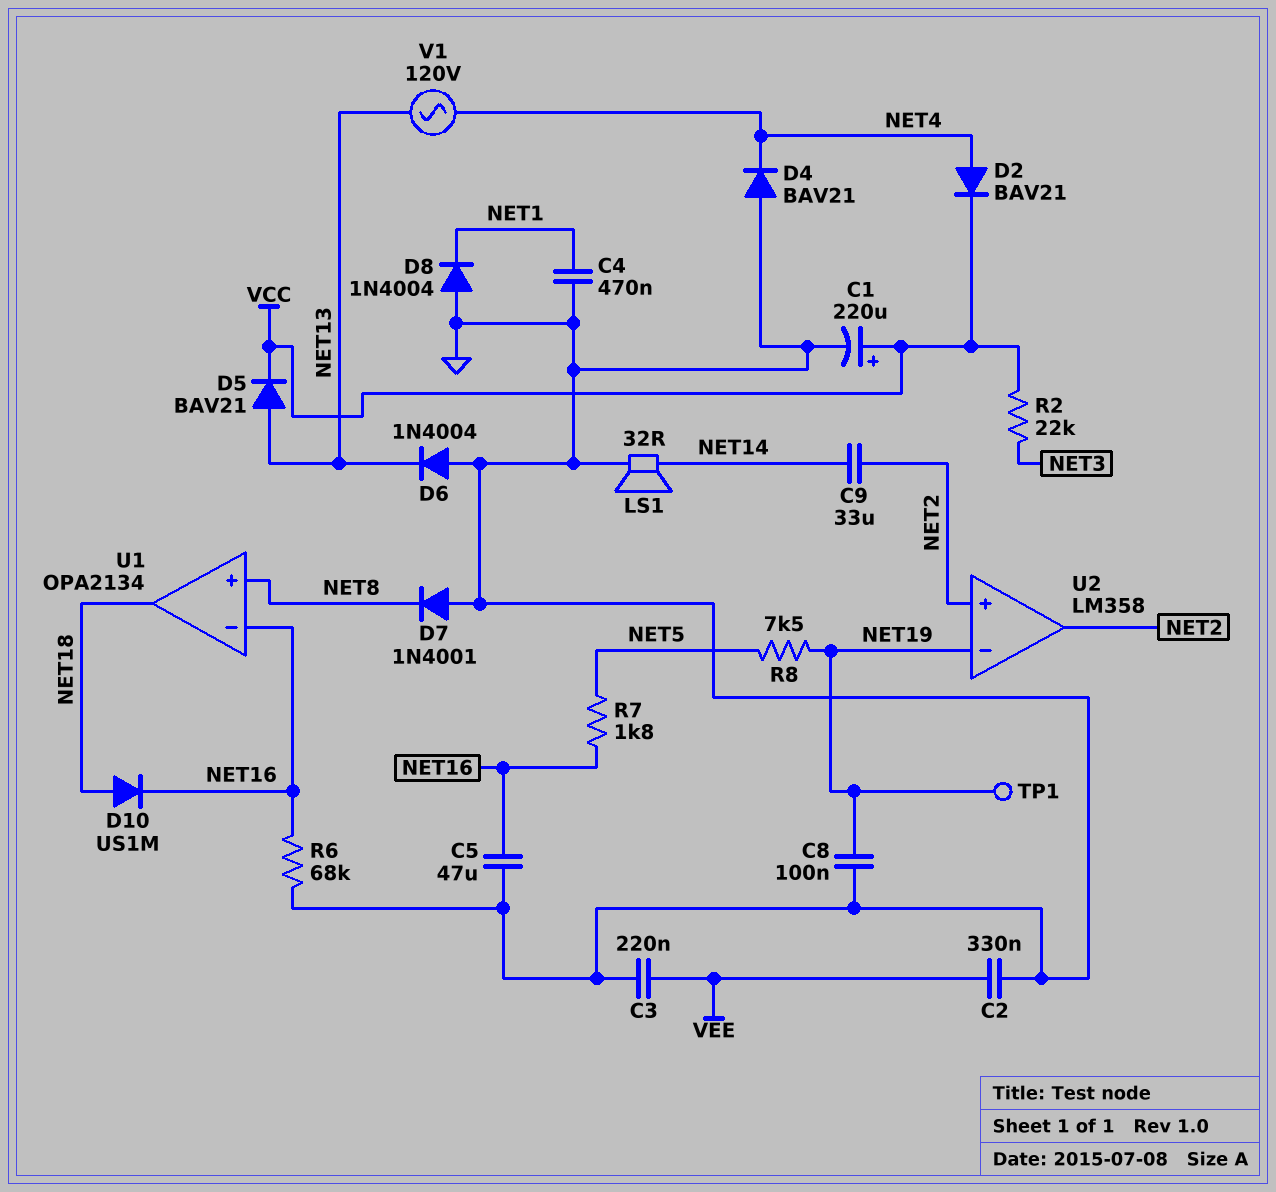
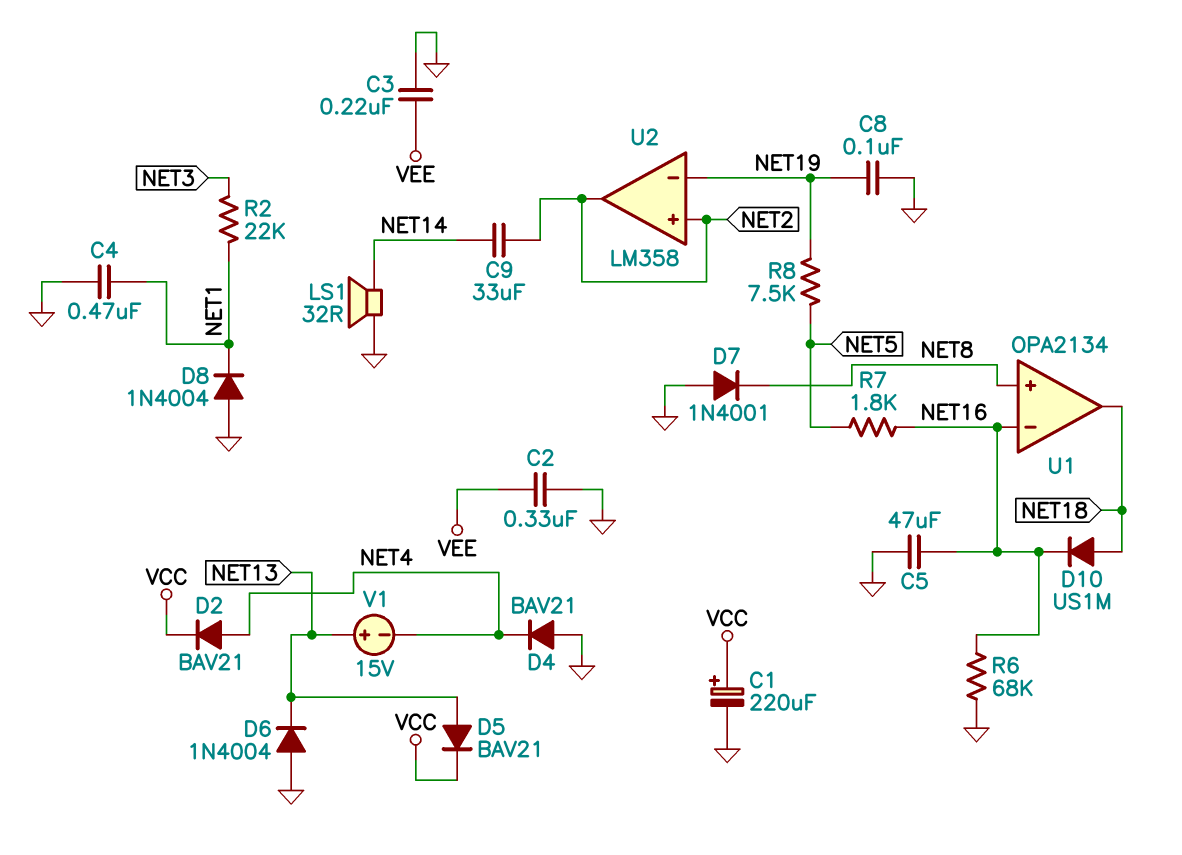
R2: 22k (NET3, VCC) -> 22k (NET1, NET3)
TP1: test point (NET19) -> none
V1: AC 120V (NET4, NET13) -> 15V (plus NET13, minus NET4)

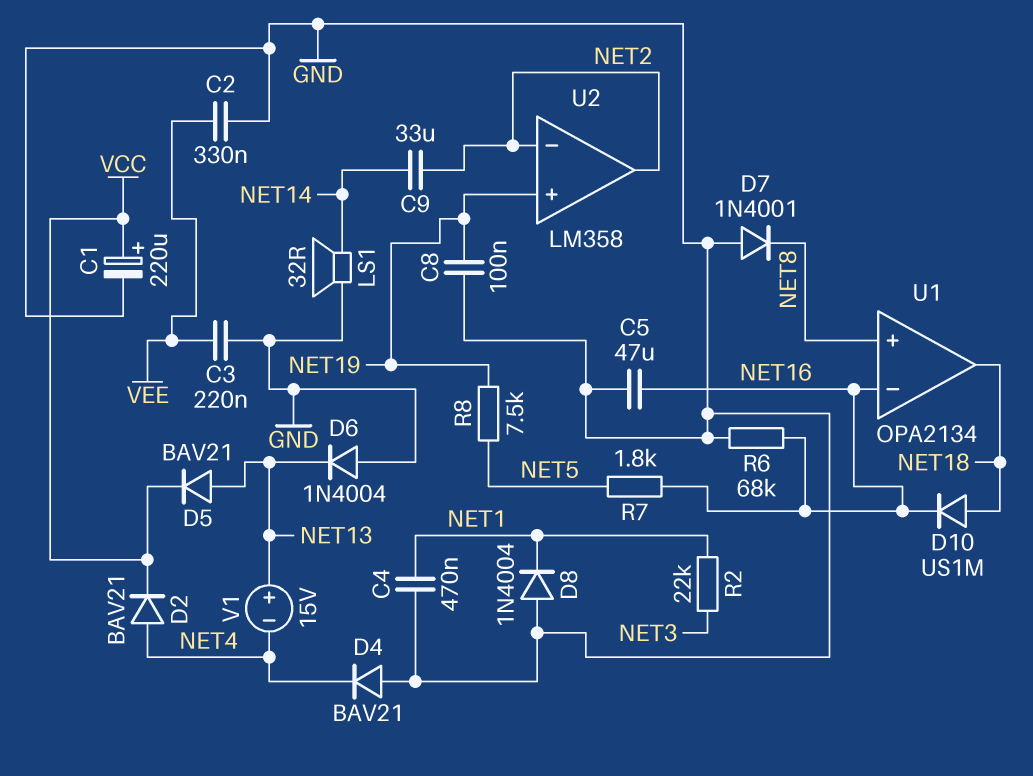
U2 pin in+: NET2 -> NET19
U2 pin in-: NET19 -> NET2

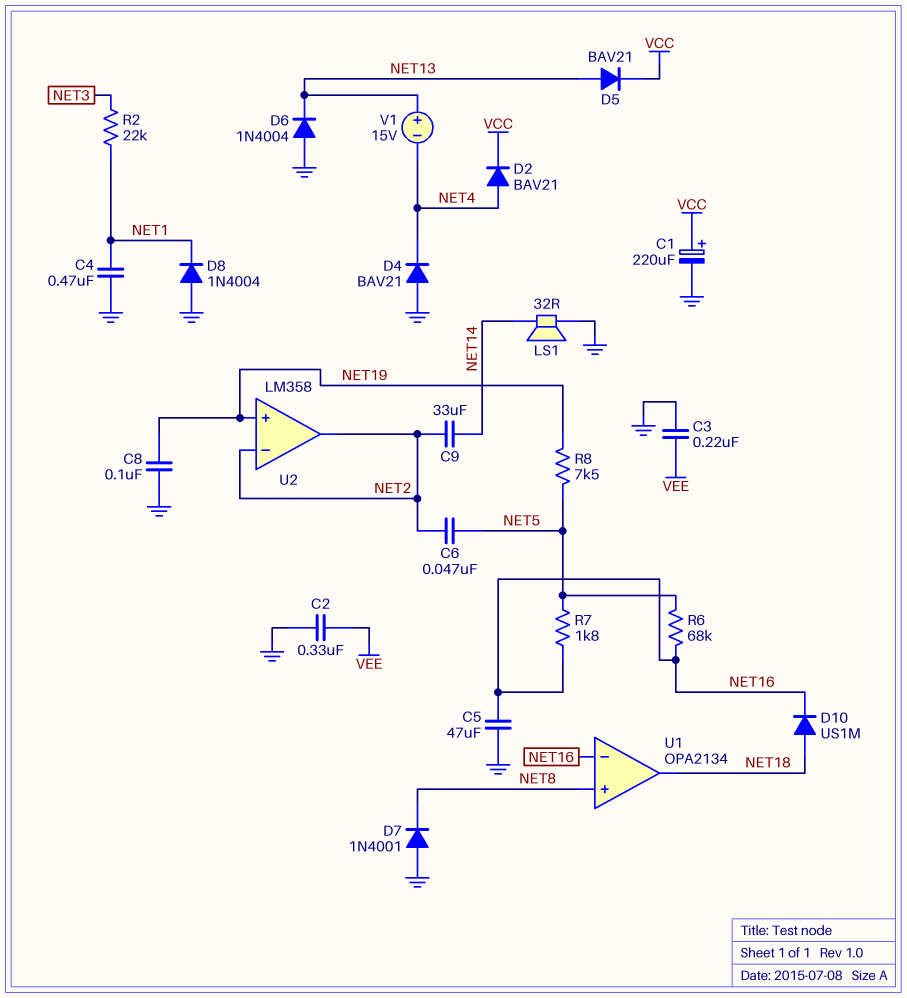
C6: none -> 47nF (NET2, NET5)
R6: 68k (GND, NET16) -> 68k (NET5, NET16)

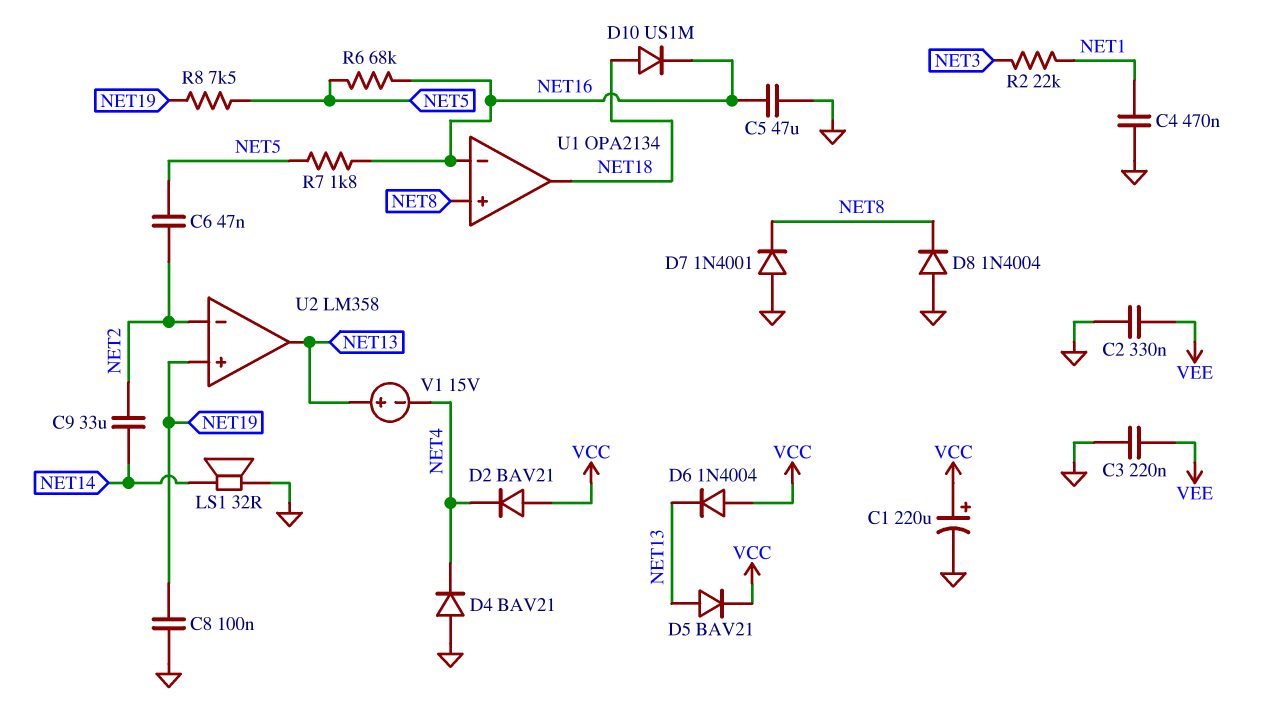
D2: diode BAV21 (A NET4, K VCC) -> diode BAV21 (A VCC, K NET4)
D6: diode 1N4004 (A GND, K NET13) -> diode 1N4004 (A VCC, K NET13)
D8: diode 1N4004 (A GND, K NET1) -> diode 1N4004 (A GND, K NET8)
U2 pin out: NET2 -> NET13

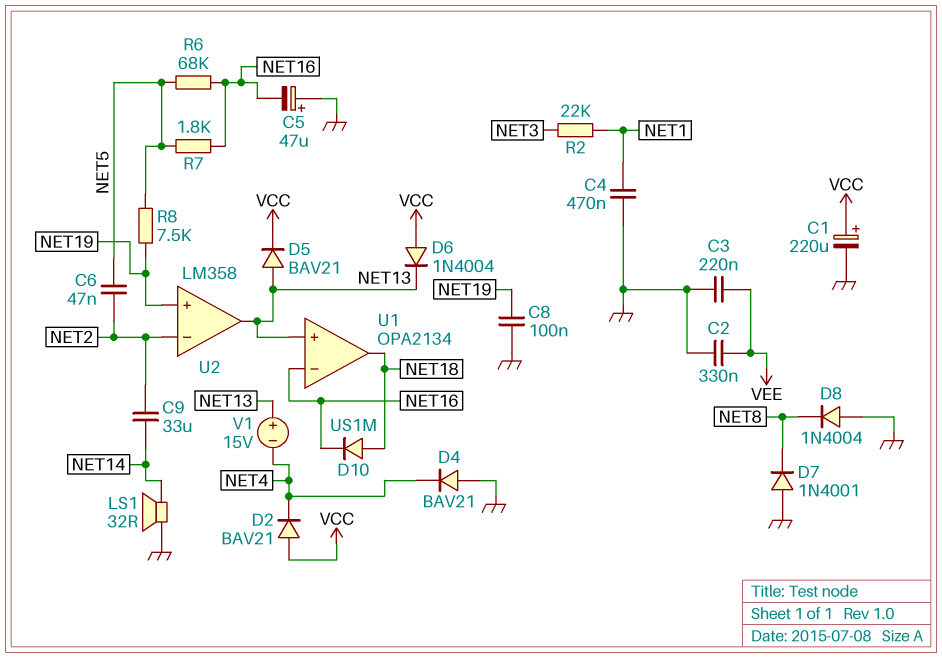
C5: 47uF (GND, NET16) -> 47uF (plus GND, minus NET16)
U1 pin in+: NET8 -> NET13

